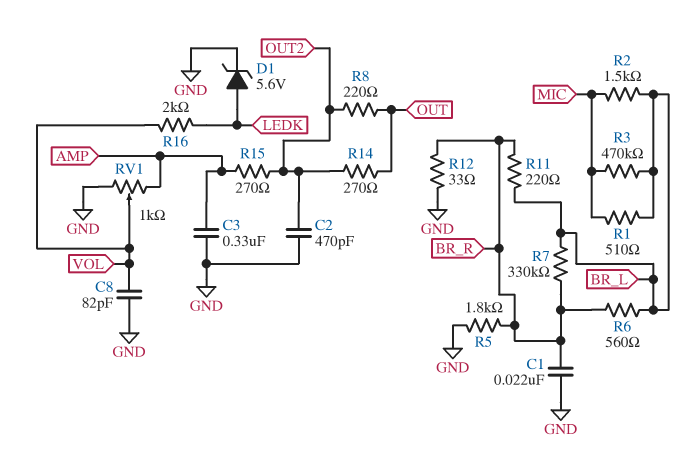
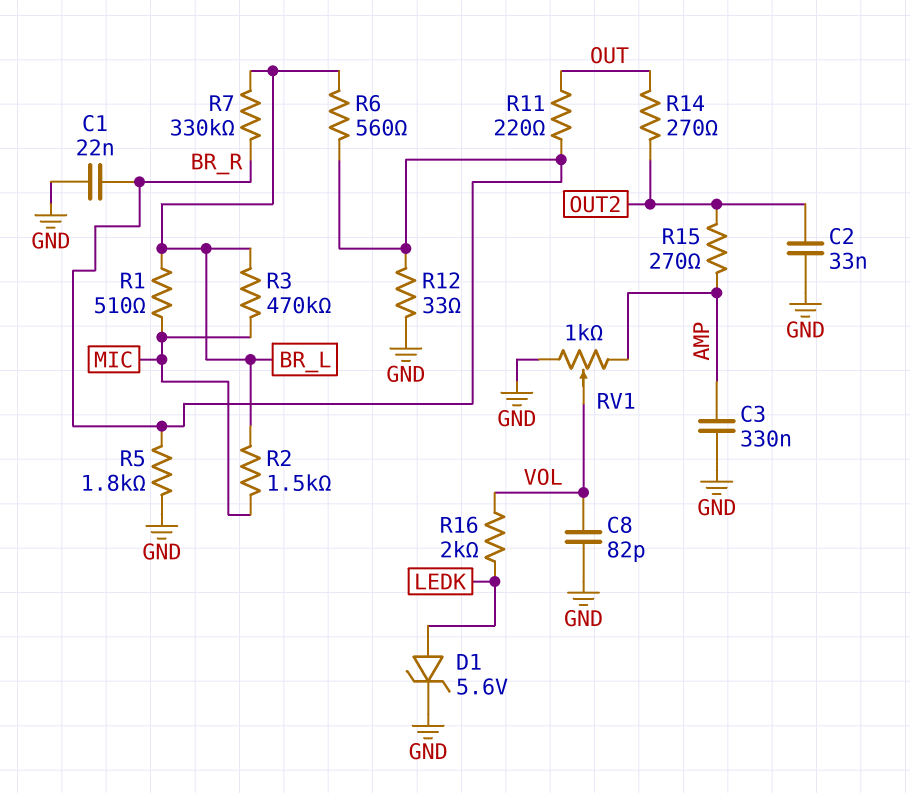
C2: 470pF (GND, OUT2) -> 33nF (GND, OUT2)
R8: 220 (OUT, OUT2) -> none
R11: 220 (BR_L, BR_R) -> 220 (BR_R, OUT)

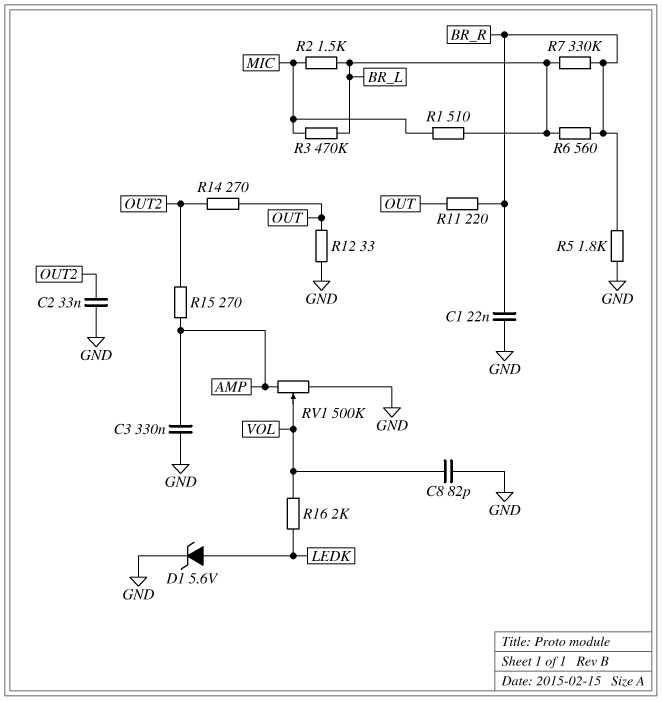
R12: 33 (BR_R, GND) -> 33 (GND, OUT)
RV1: 1k (AMP, GND, wiper VOL) -> 500k (AMP, GND, wiper VOL)

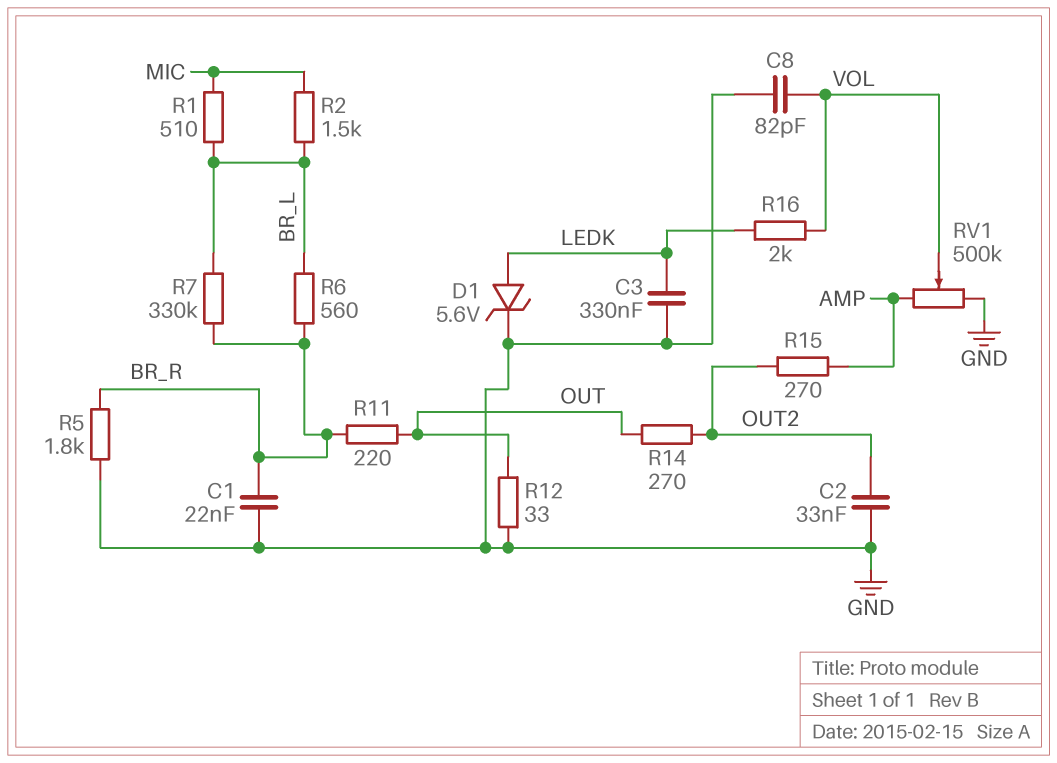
C3: 330nF (AMP, GND) -> 330nF (GND, LEDK)
R3: 470k (BR_L, MIC) -> none

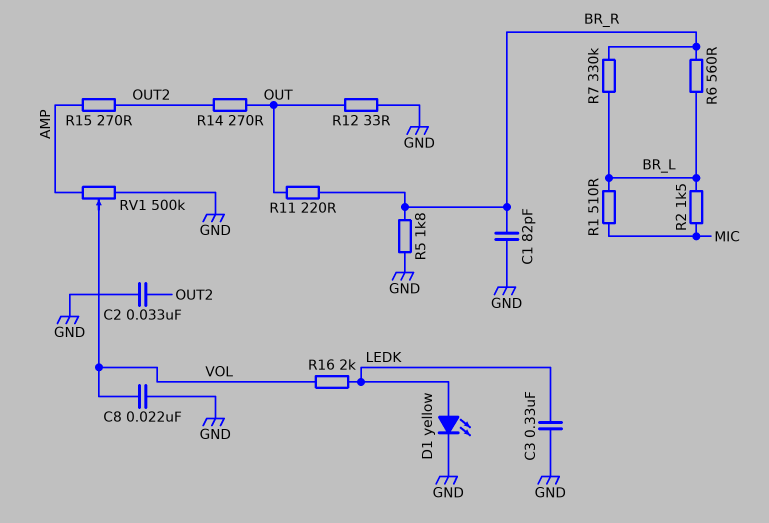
C1: 22nF (BR_R, GND) -> 82pF (BR_R, GND)
C8: 82pF (GND, VOL) -> 22nF (GND, VOL)
D1: zener 5.6V (A LEDK, K GND) -> LED yellow (A LEDK, K GND)

